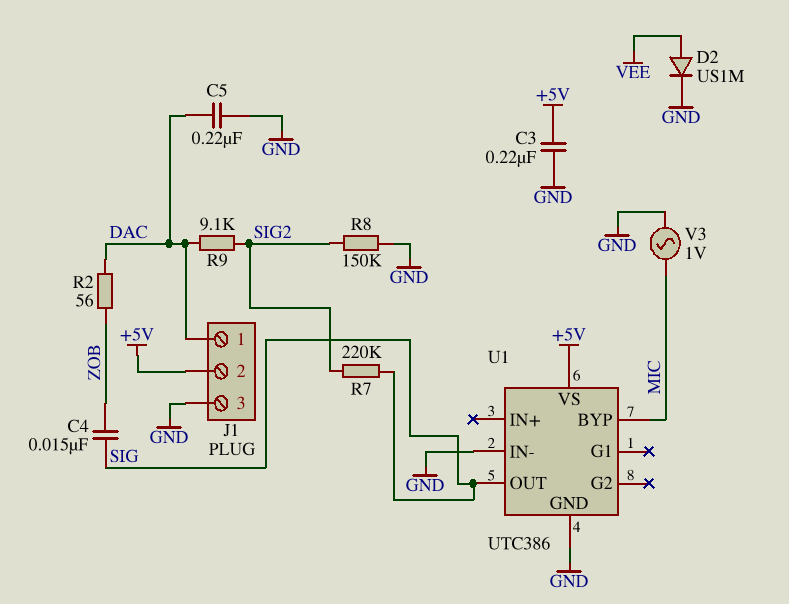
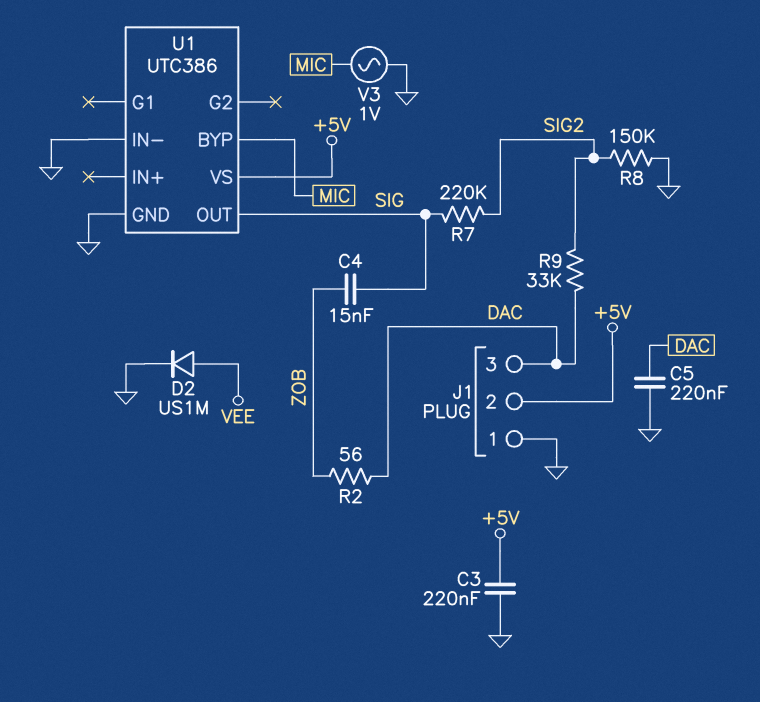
J1 pin 1: DAC -> GND
J1 pin 3: GND -> DAC
R9: 9.1k (DAC, SIG2) -> 33k (DAC, SIG2)

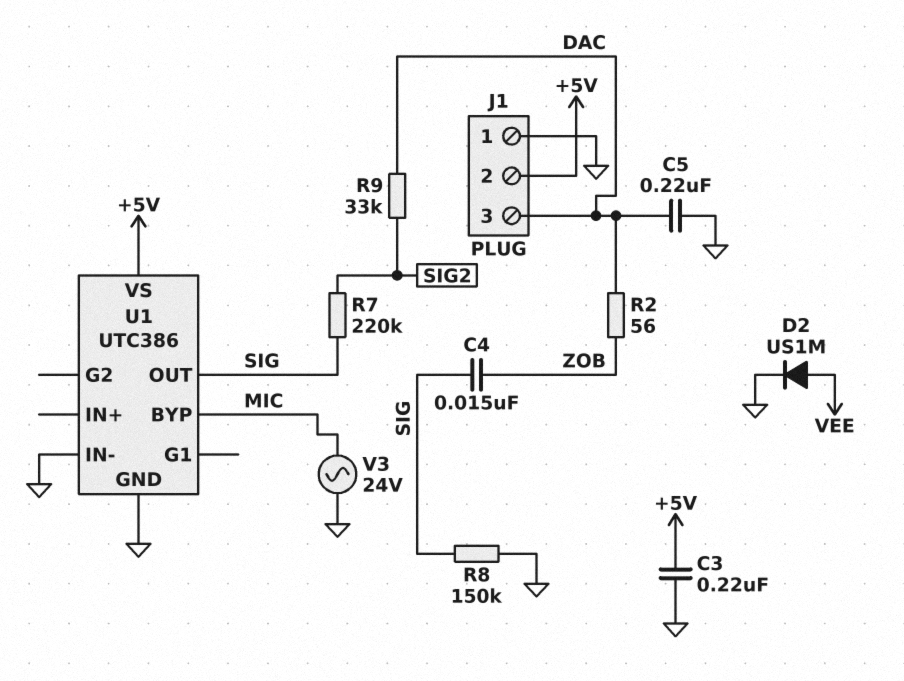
R8: 150k (GND, SIG2) -> 150k (GND, SIG)
V3: AC 1V (GND, MIC) -> AC 24V (GND, MIC)

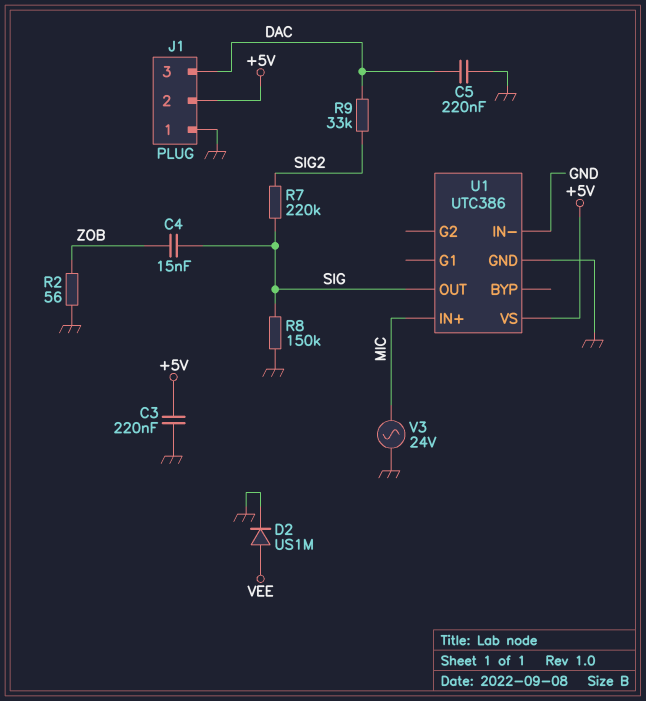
R2: 56 (DAC, ZOB) -> 56 (GND, ZOB)
U1 pin BYP: MIC -> none
U1 pin IN+: none -> MIC

